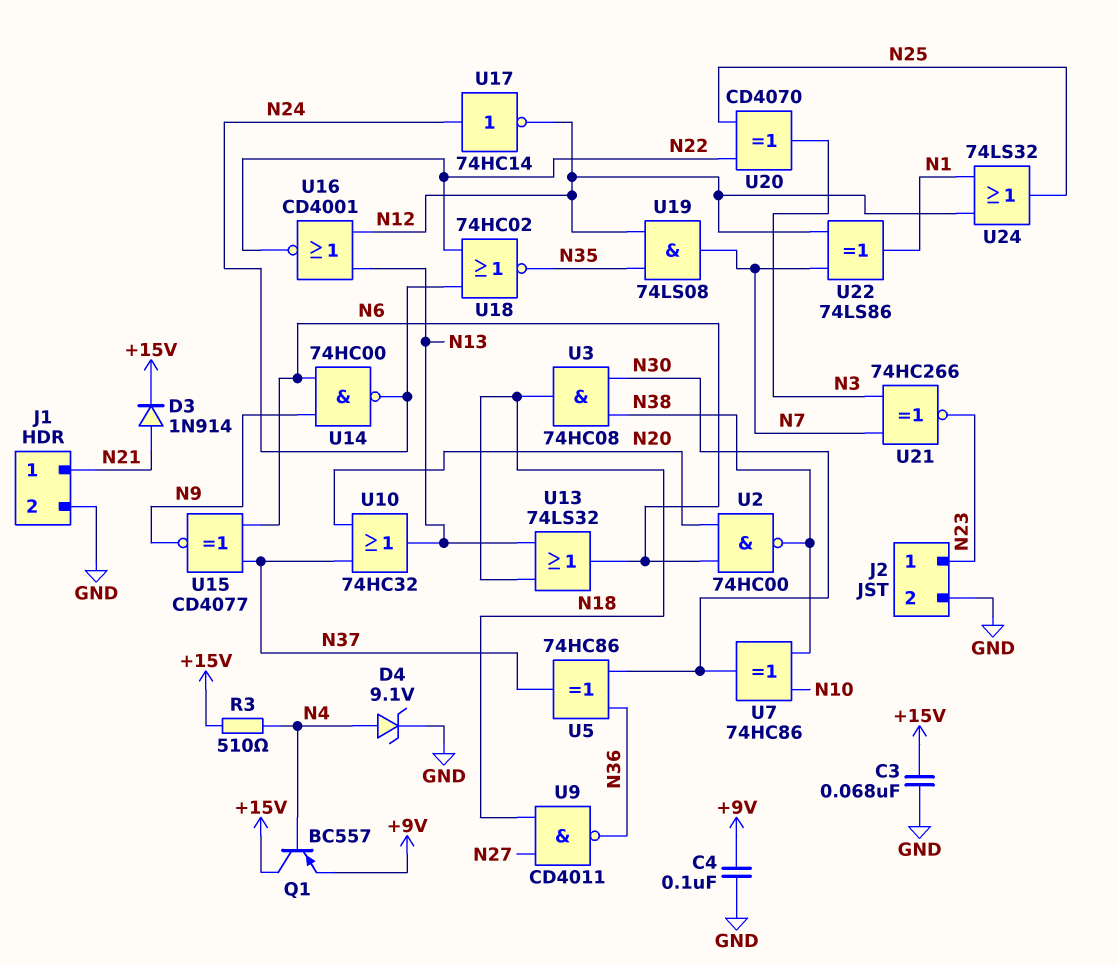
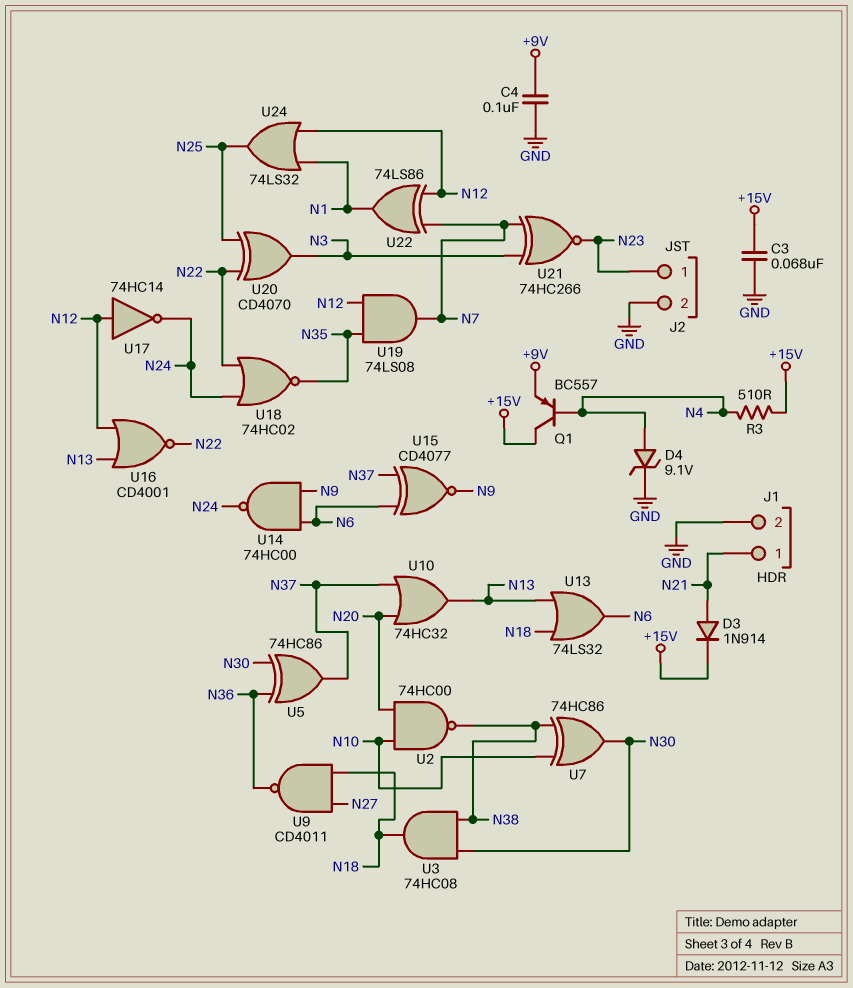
U2: NAND 74HC00 (in N6, in N20, out N38) -> NAND 74HC00 (in N10, in N20, out N38)
U17: NOT 74HC14 (in N24, out N12) -> NOT 74HC14 (in N12, out N24)

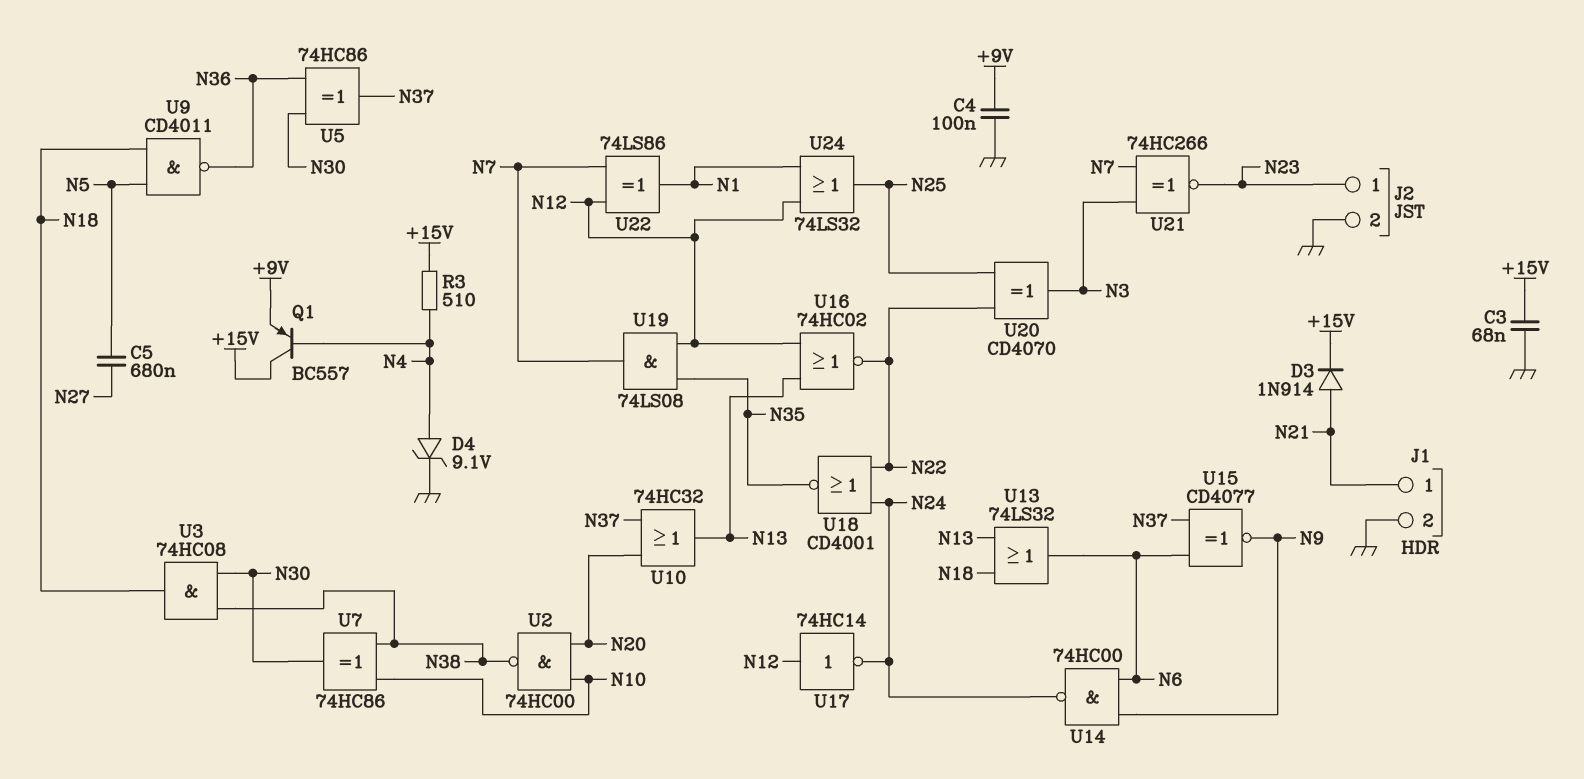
C5: none -> 680nF (N5, N27)
U9: NAND CD4011 (in N18, in N27, out N36) -> NAND CD4011 (in N5, in N18, out N36)
U16: NOR CD4001 (in N12, in N13, out N22) -> NOR 74HC02 (in N12, in N13, out N22)
U18: NOR 74HC02 (in N22, in N24, out N35) -> NOR CD4001 (in N22, in N24, out N35)

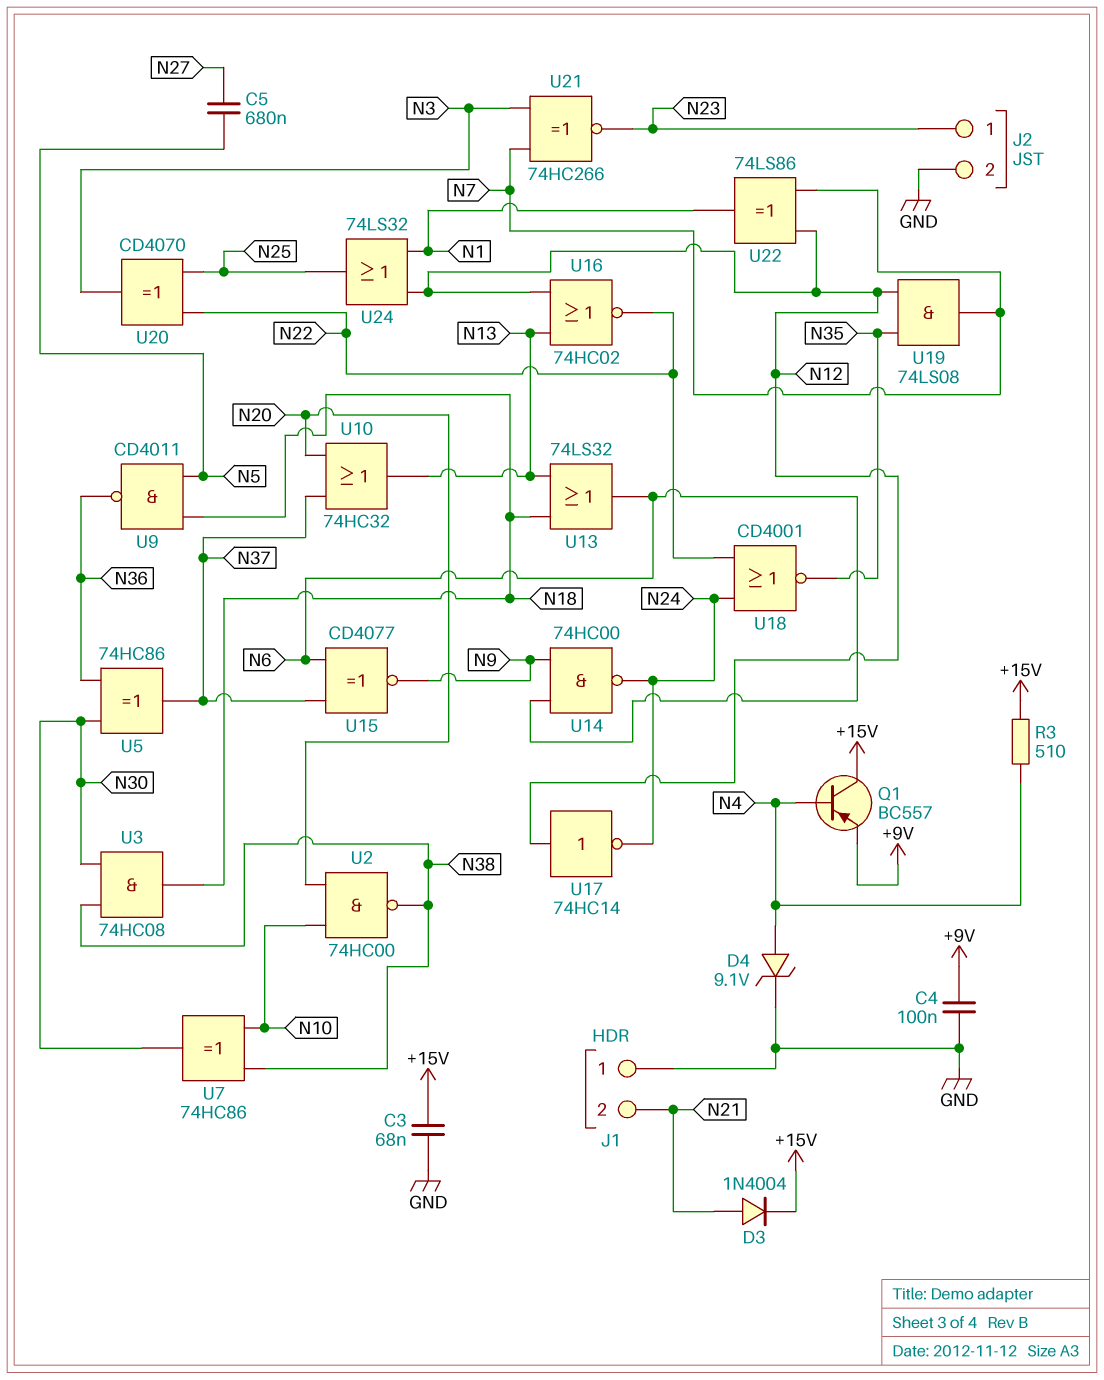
D3: diode 1N914 (A N21, K +15V) -> diode 1N4004 (A N21, K +15V)
J1 pin 1: N21 -> GND
J1 pin 2: GND -> N21

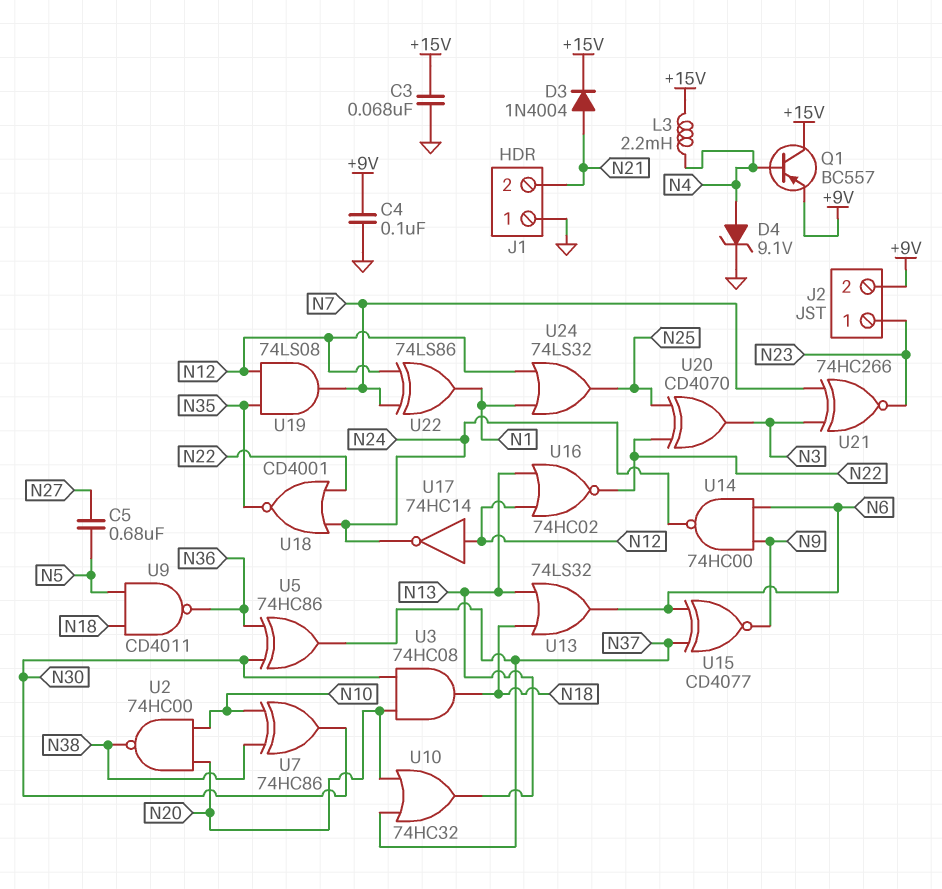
J2 pin 2: GND -> +9V
L3: none -> 2.2mH (+15V, N4)
R3: 510 (+15V, N4) -> none
U3: AND 74HC08 (in N30, in N38, out N18) -> AND 74HC08 (in N20, in N30, out N18)

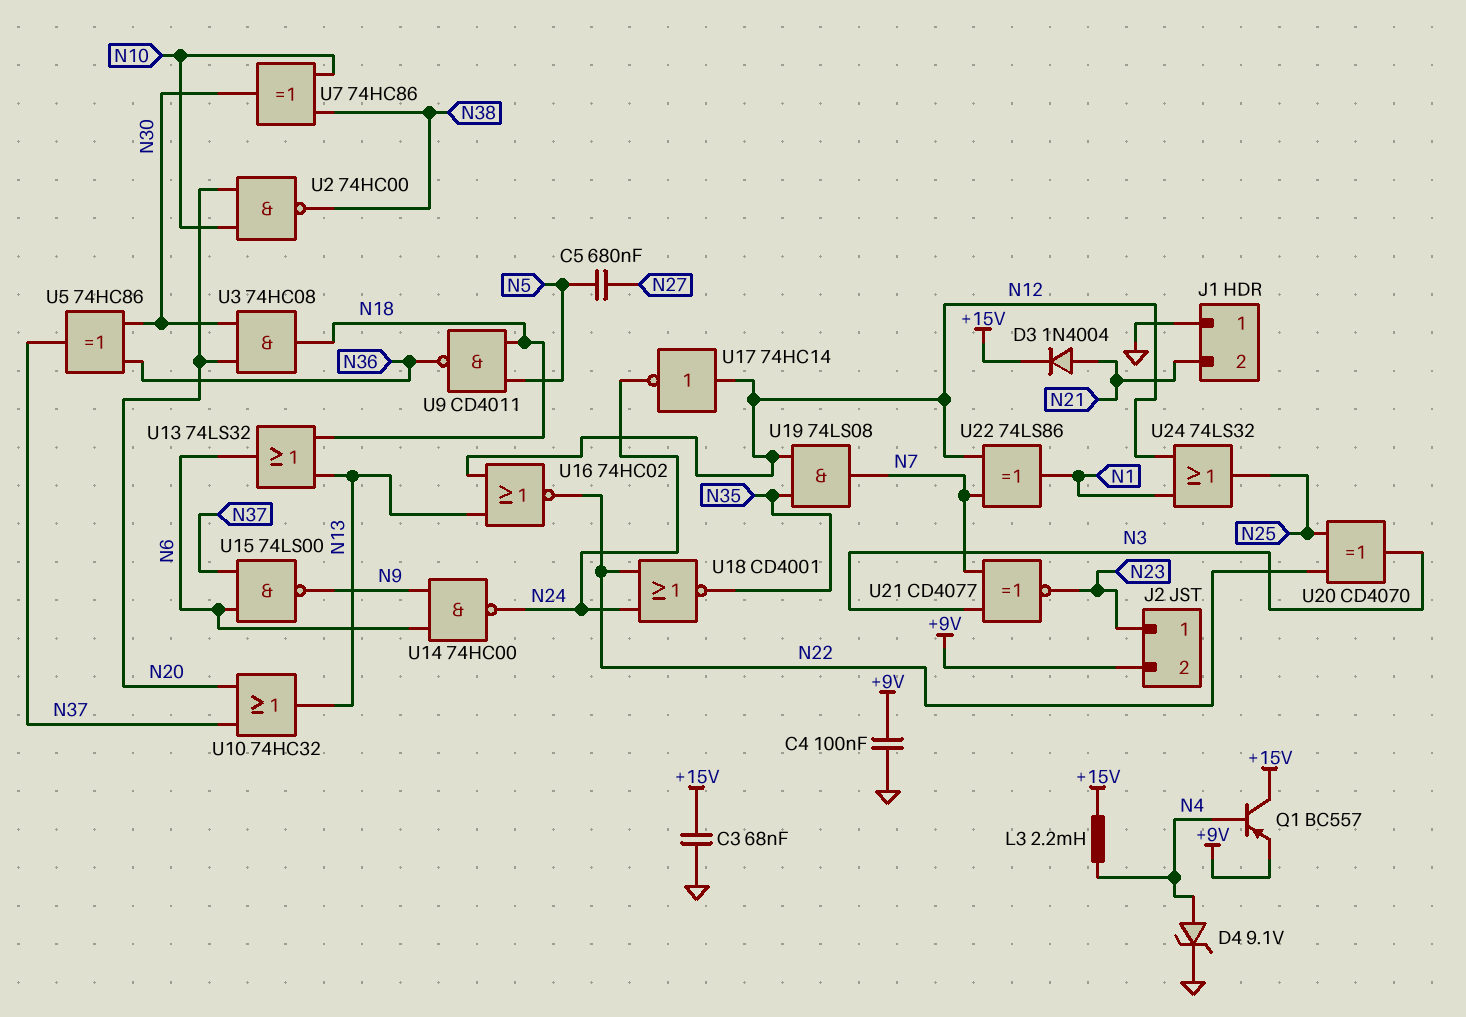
U15: XNOR CD4077 (in N6, in N37, out N9) -> NAND 74LS00 (in N6, in N37, out N9)
U21: XNOR 74HC266 (in N3, in N7, out N23) -> XNOR CD4077 (in N3, in N7, out N23)

